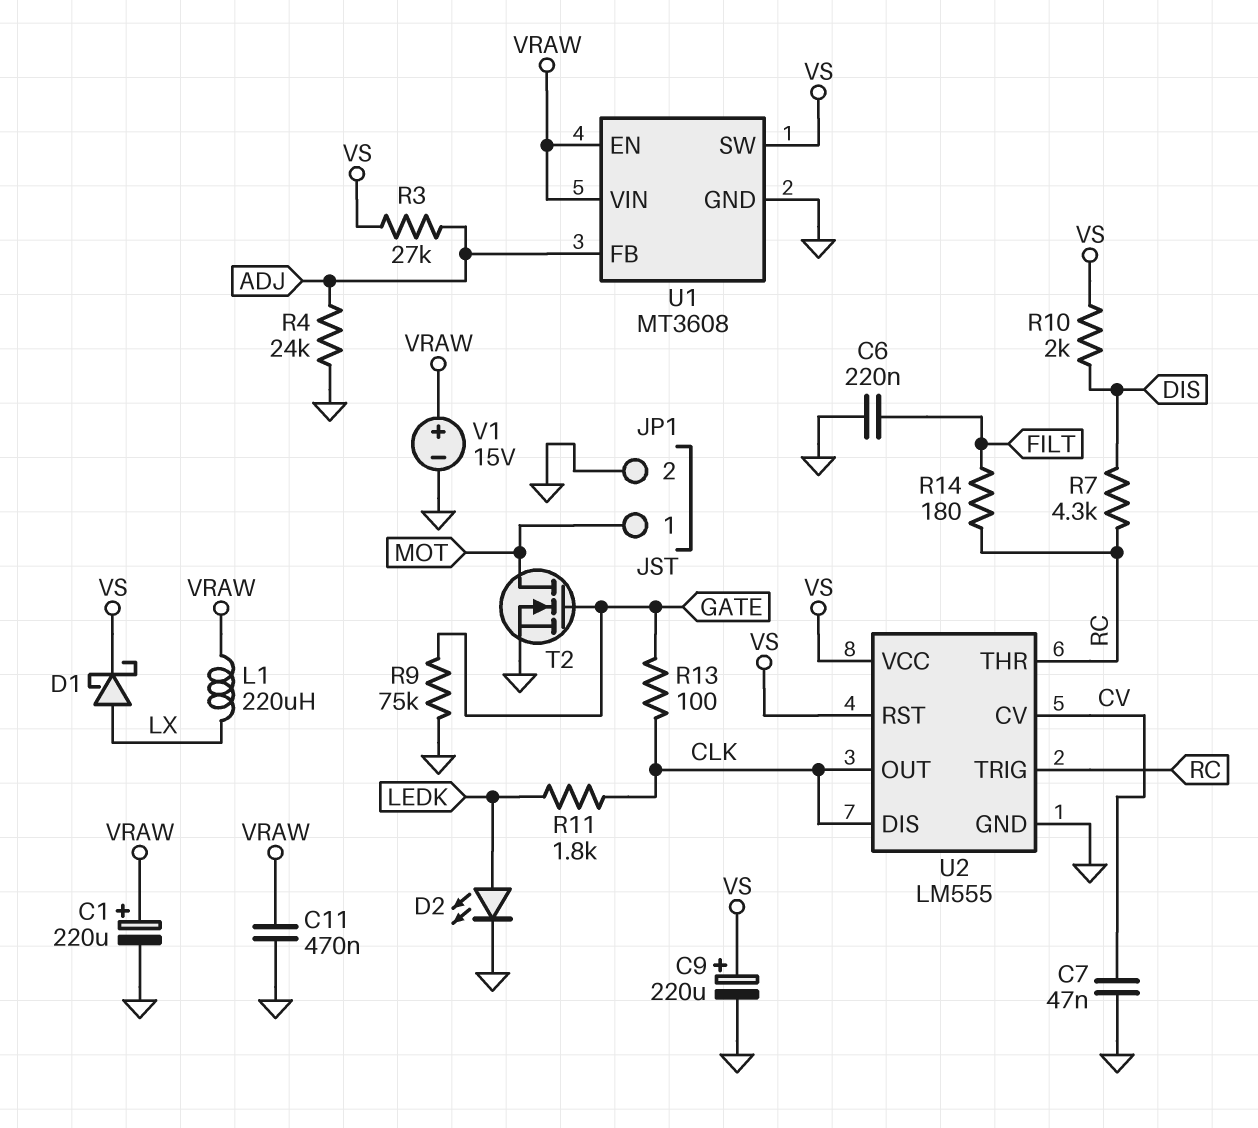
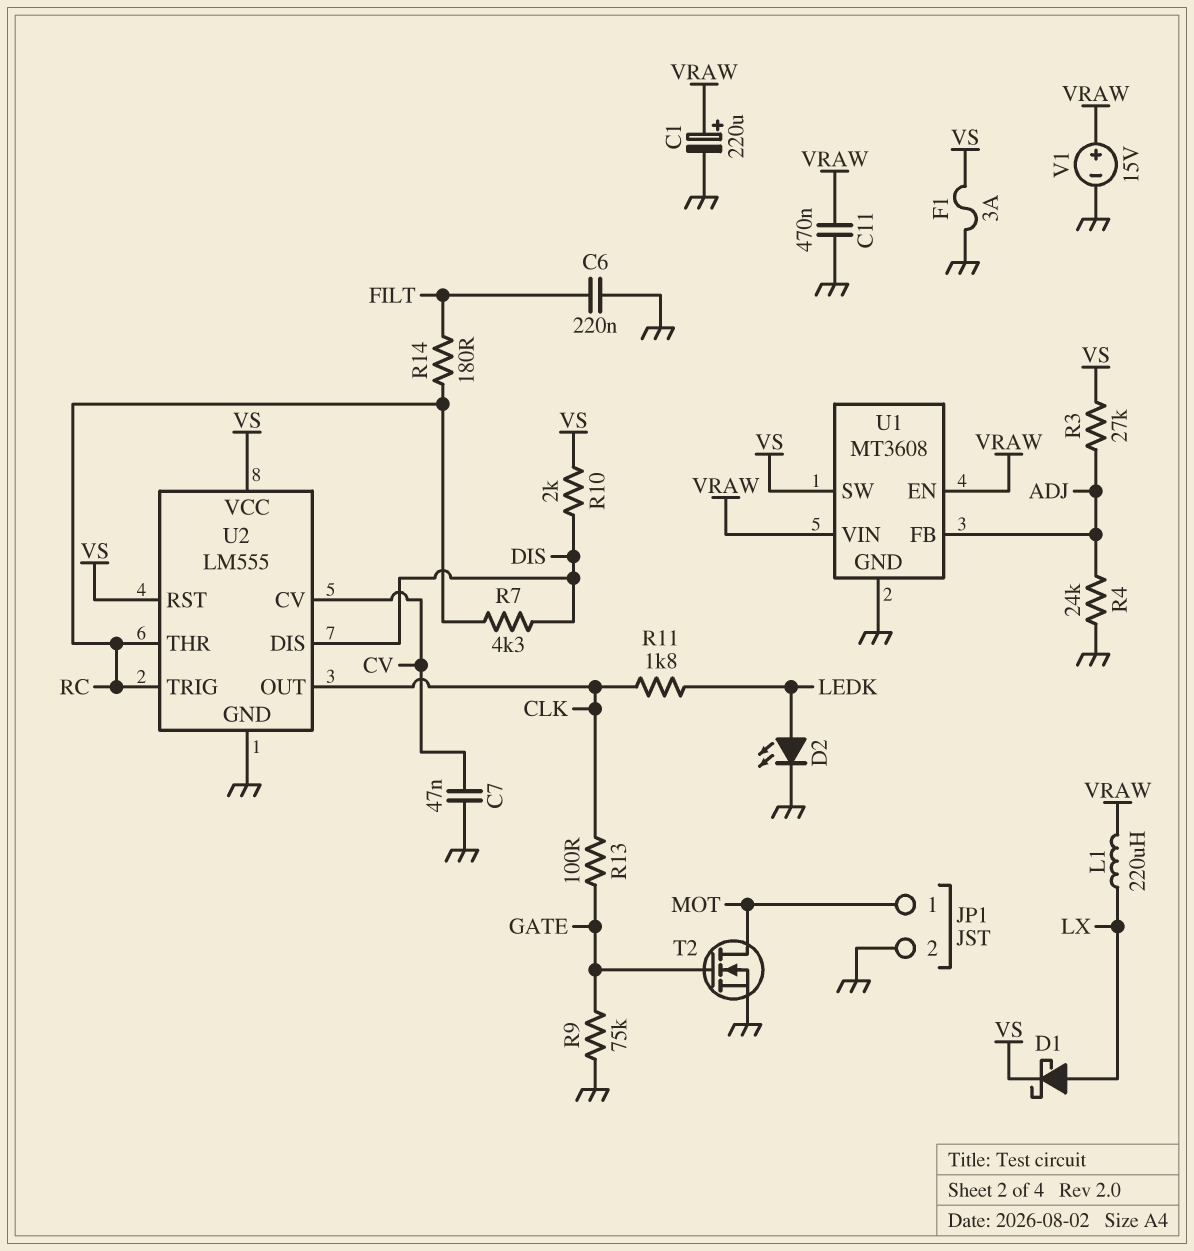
C9: 220uF (plus VS, minus GND) -> none
F1: none -> 3A (GND, VS)
U2 pin DIS: CLK -> DIS

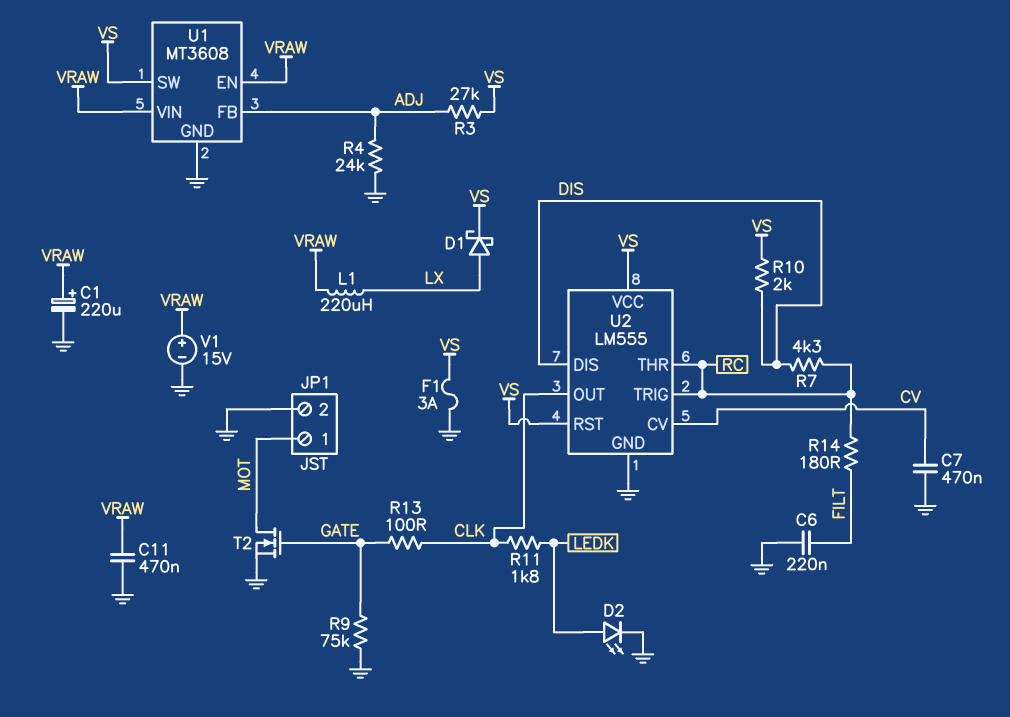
C7: 47nF (CV, GND) -> 470nF (CV, GND)

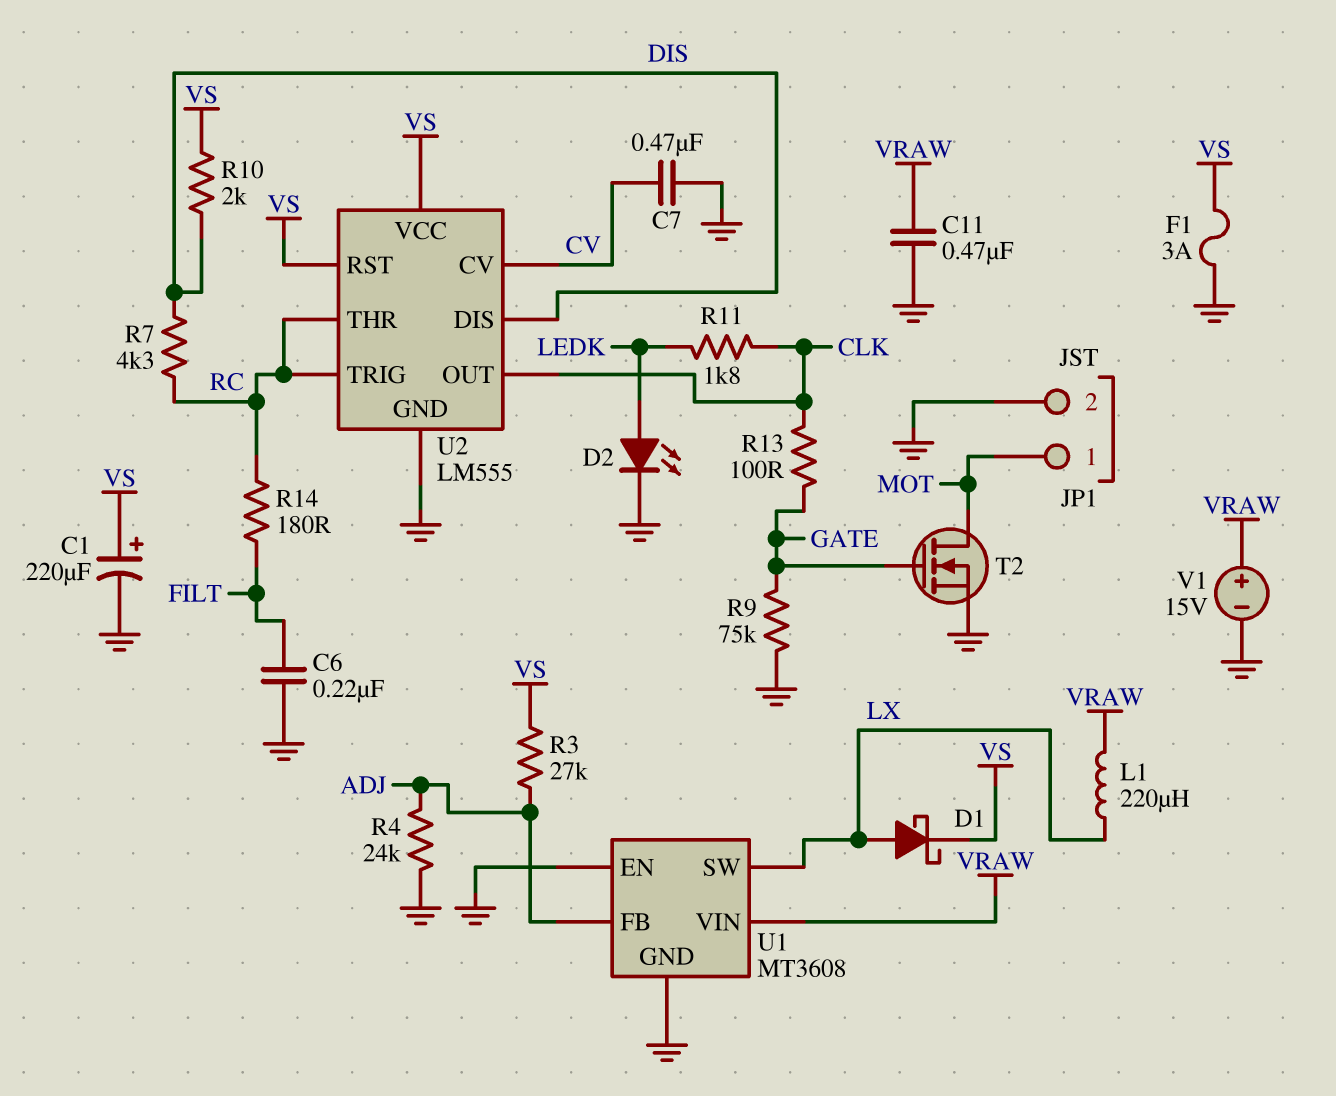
C1: 220uF (plus VRAW, minus GND) -> 220uF (plus VS, minus GND)
U1 pin EN: VRAW -> GND
U1 pin SW: VS -> LX

